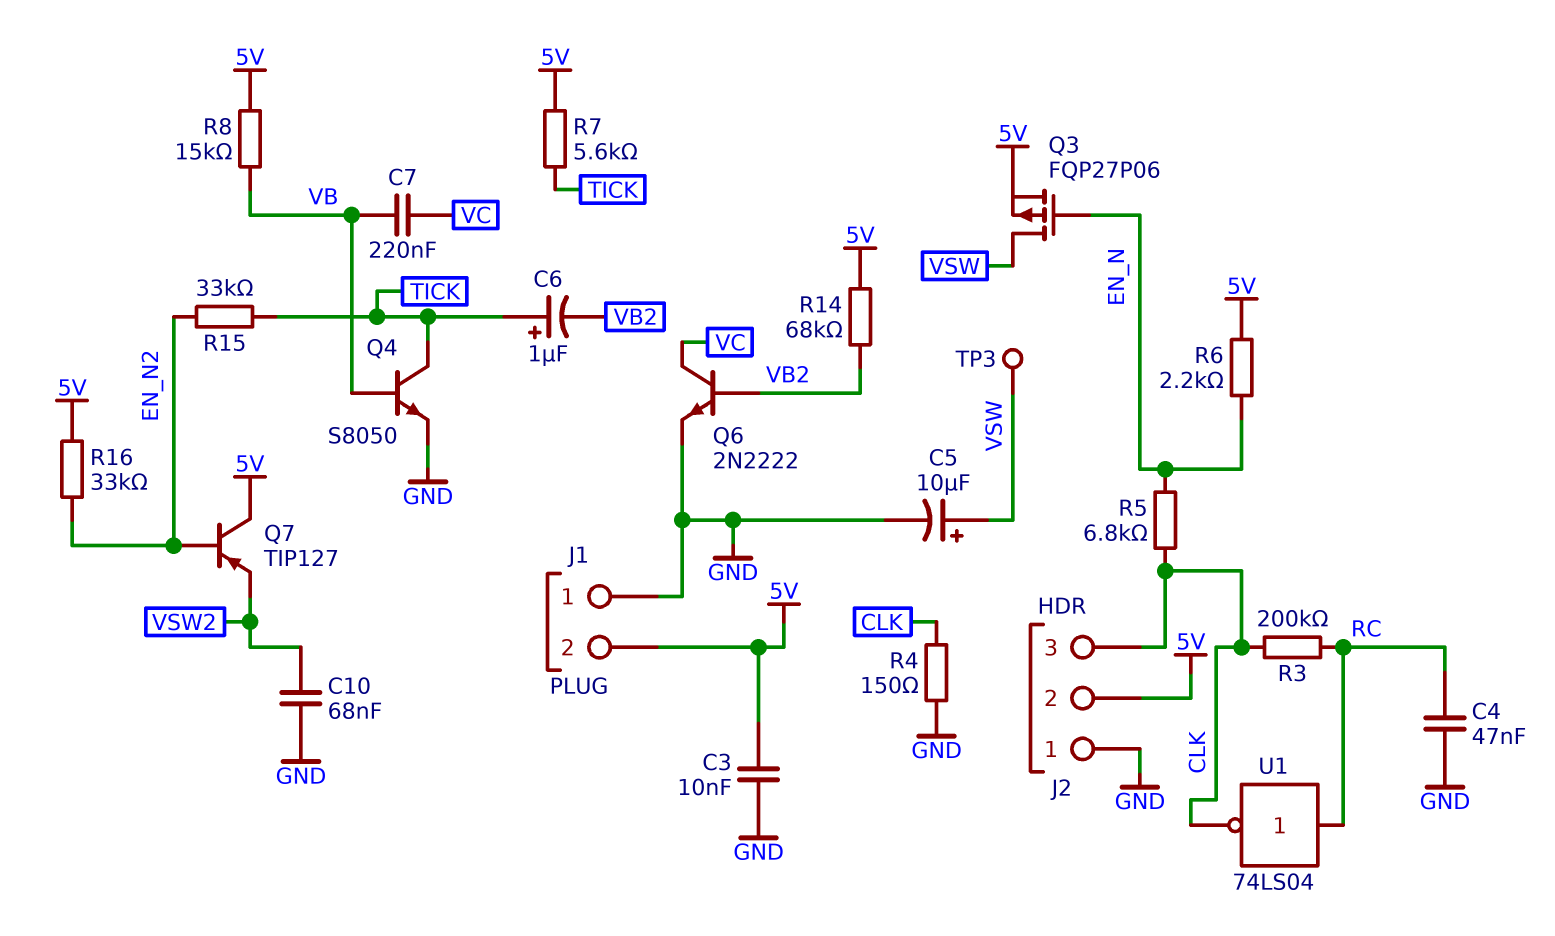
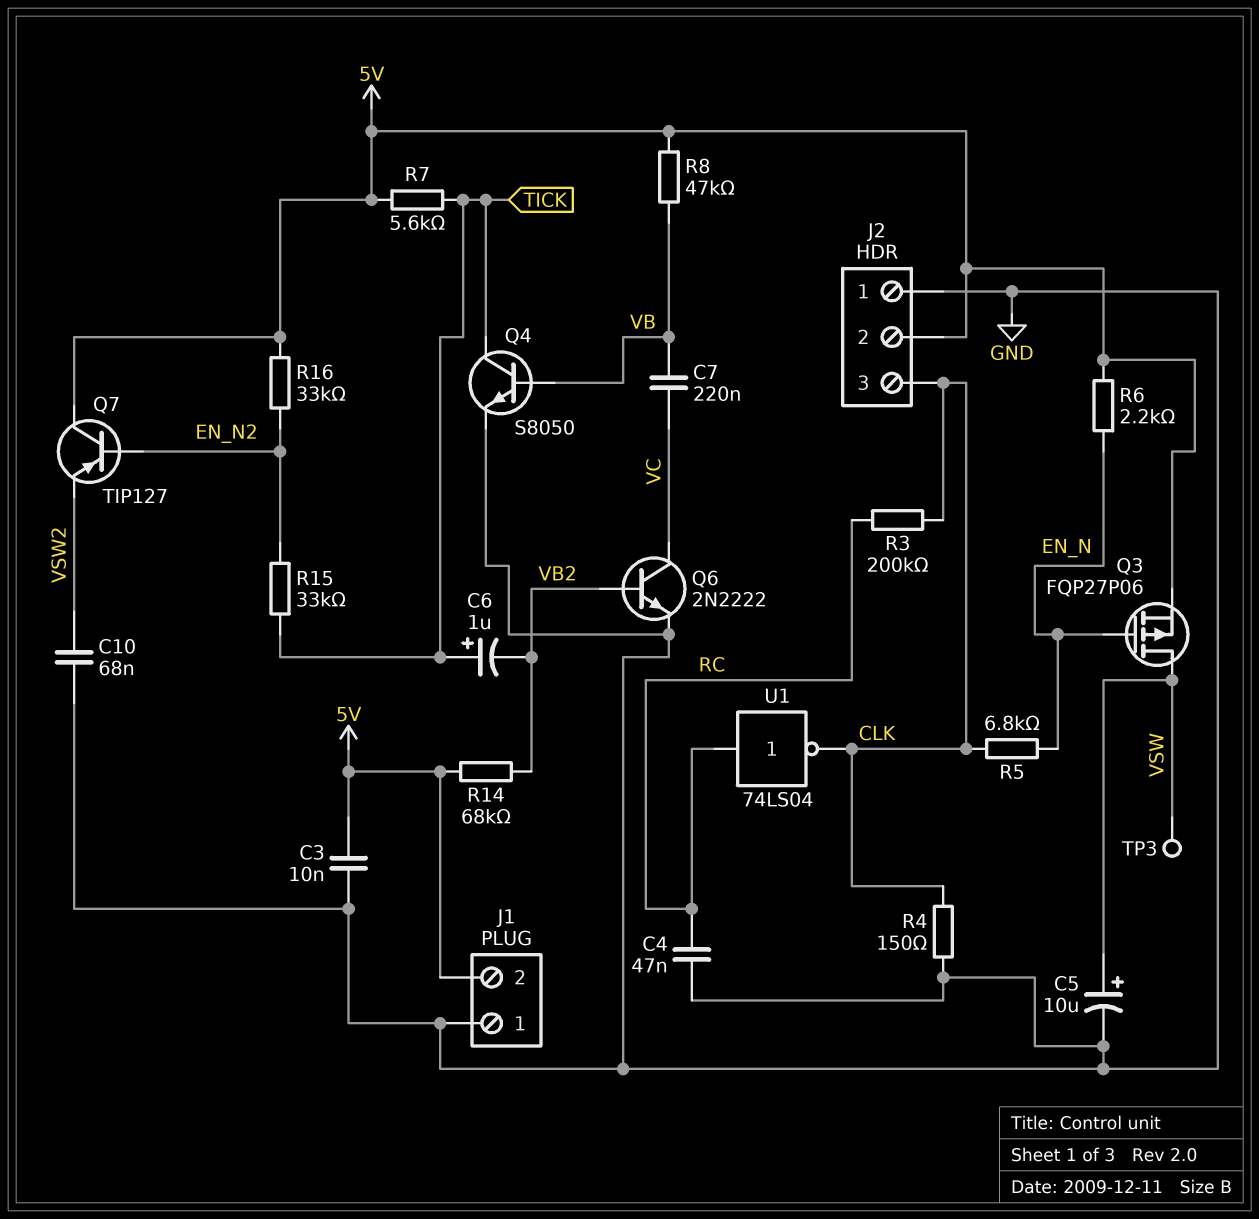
R8: 15k (5V, VB) -> 47k (5V, VB)

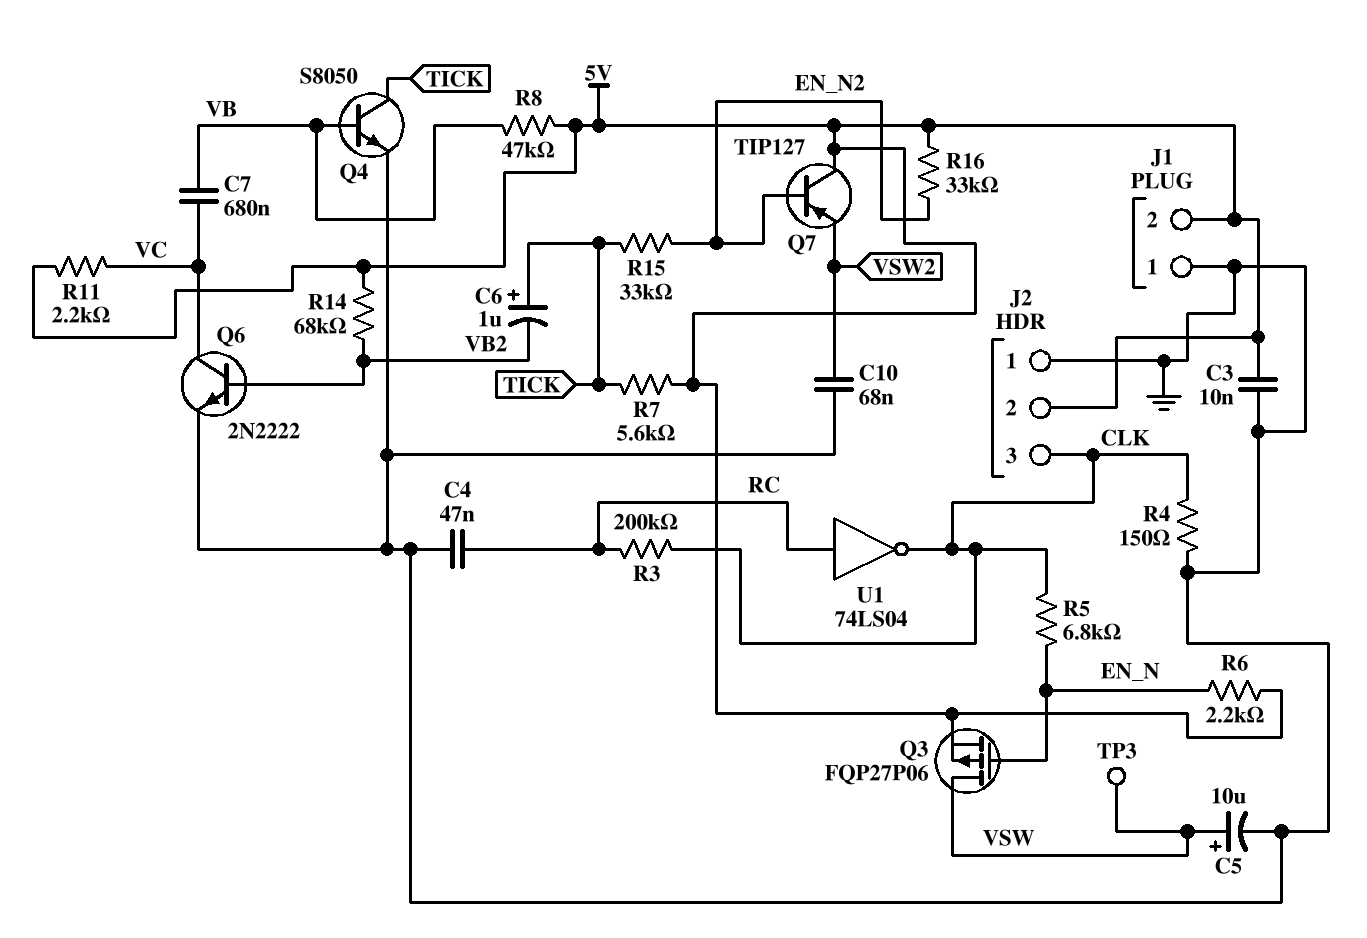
C7: 220nF (VB, VC) -> 680nF (VB, VC)
R11: none -> 2.2k (5V, VC)

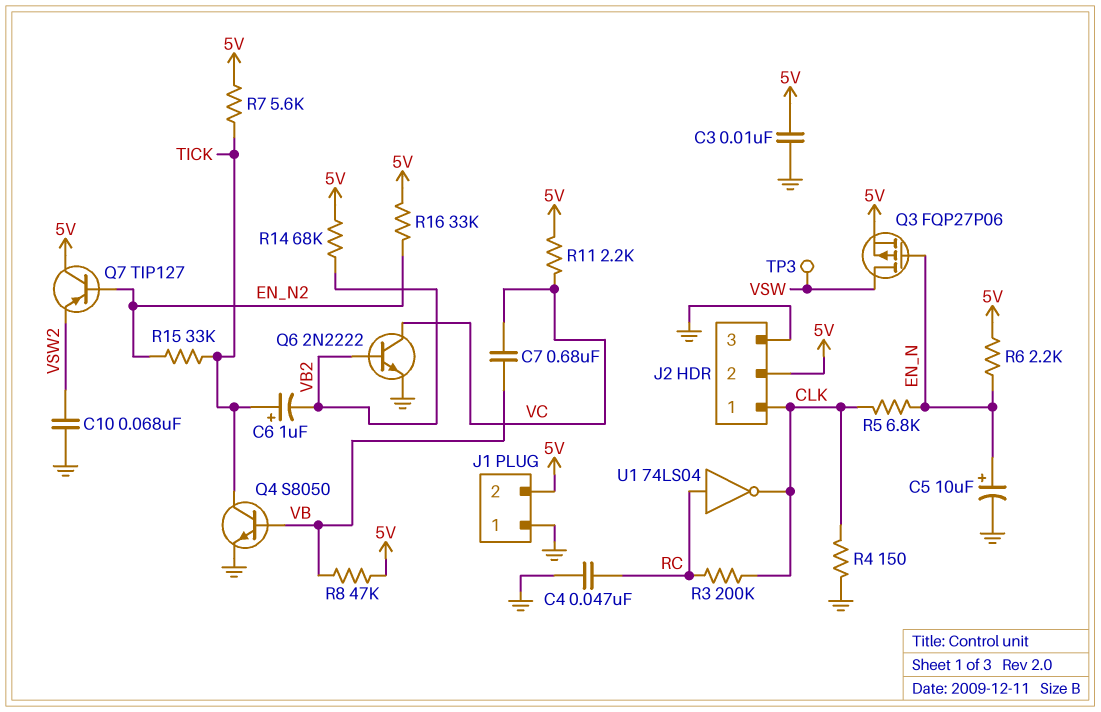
C5: 10uF (plus VSW, minus GND) -> 10uF (plus EN_N, minus GND)
J2 pin 1: GND -> CLK
J2 pin 3: CLK -> GND

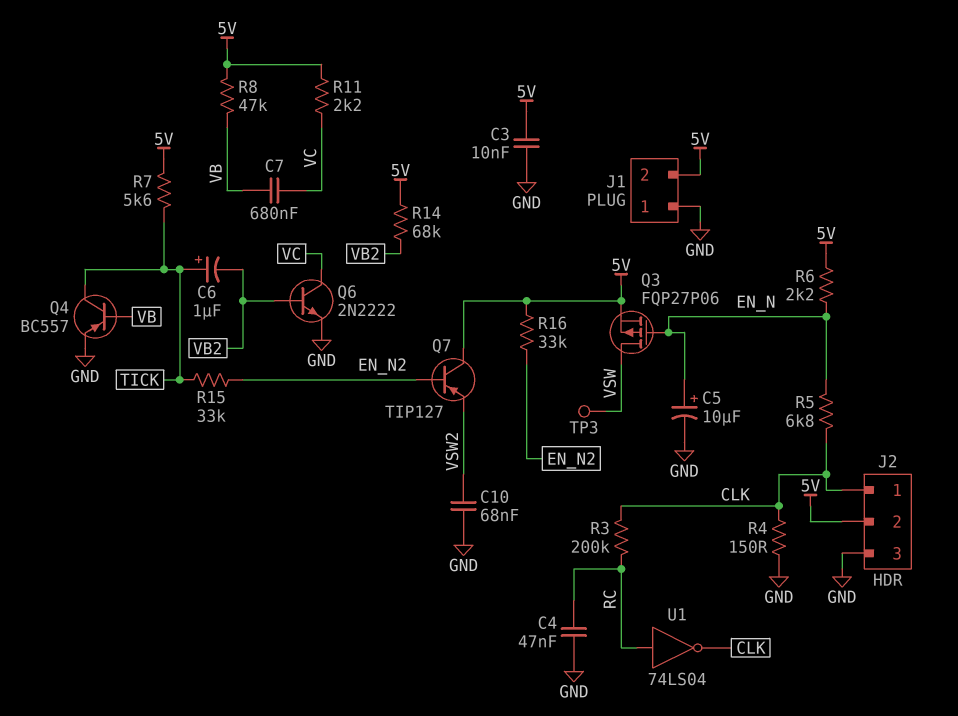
Q4: NPN S8050 (B VB, C TICK, E GND) -> PNP BC557 (B VB, C TICK, E GND)

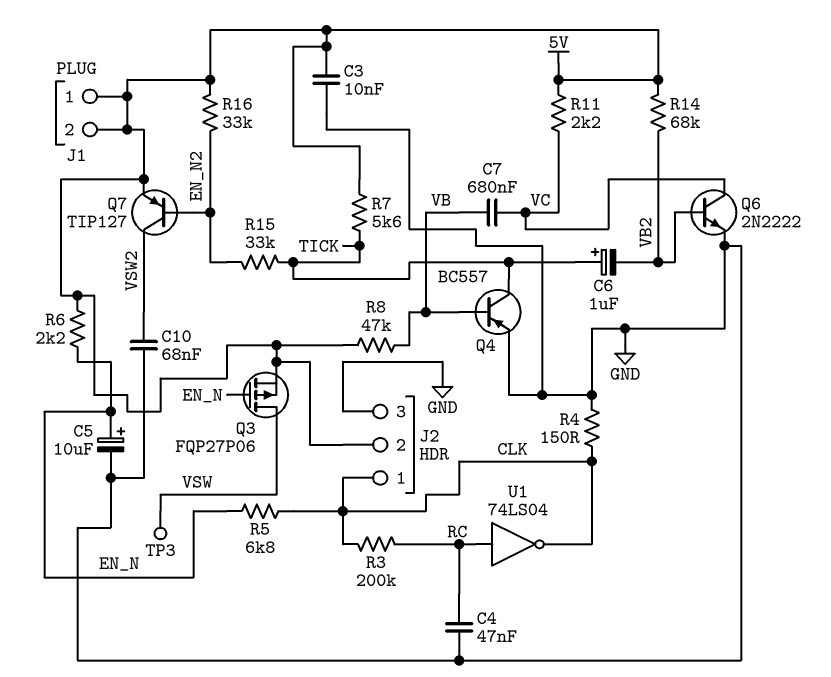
J1 pin 1: GND -> 5V
Q7: PNP TIP127 (B EN_N2, C 5V, E VSW2) -> PNP TIP127 (B EN_N2, C VSW2, E 5V)

